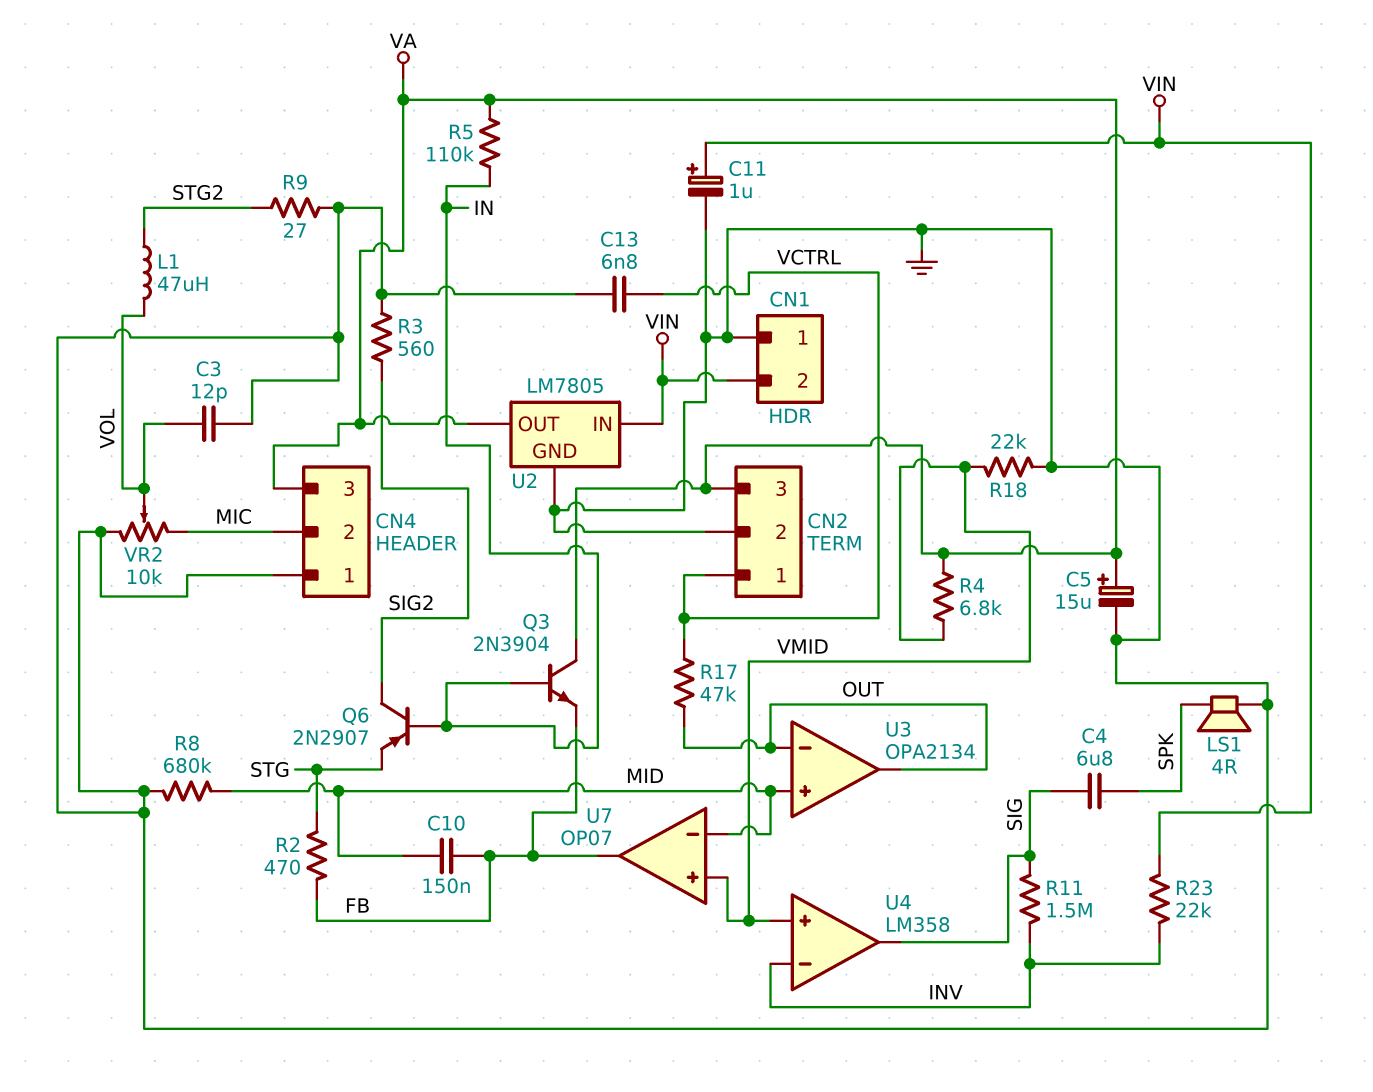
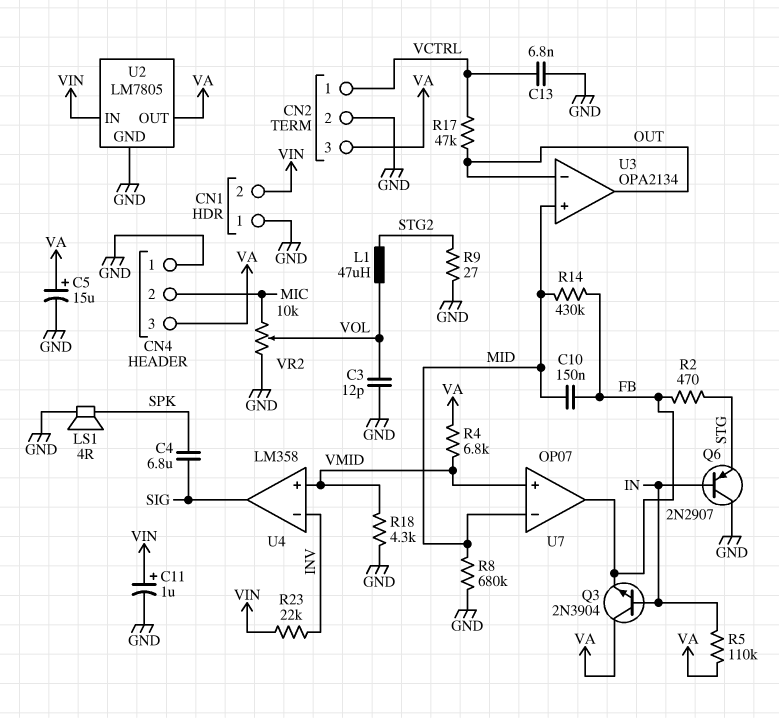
Q6: PNP 2N2907 (B IN, C SIG2, E STG) -> PNP 2N2907 (B IN, C GND, E STG)
R3: 560 (GND, SIG2) -> none
R11: 1.5M (INV, SIG) -> none
R14: none -> 430k (FB, MID)
R18: 22k (GND, VMID) -> 4.3k (GND, VMID)

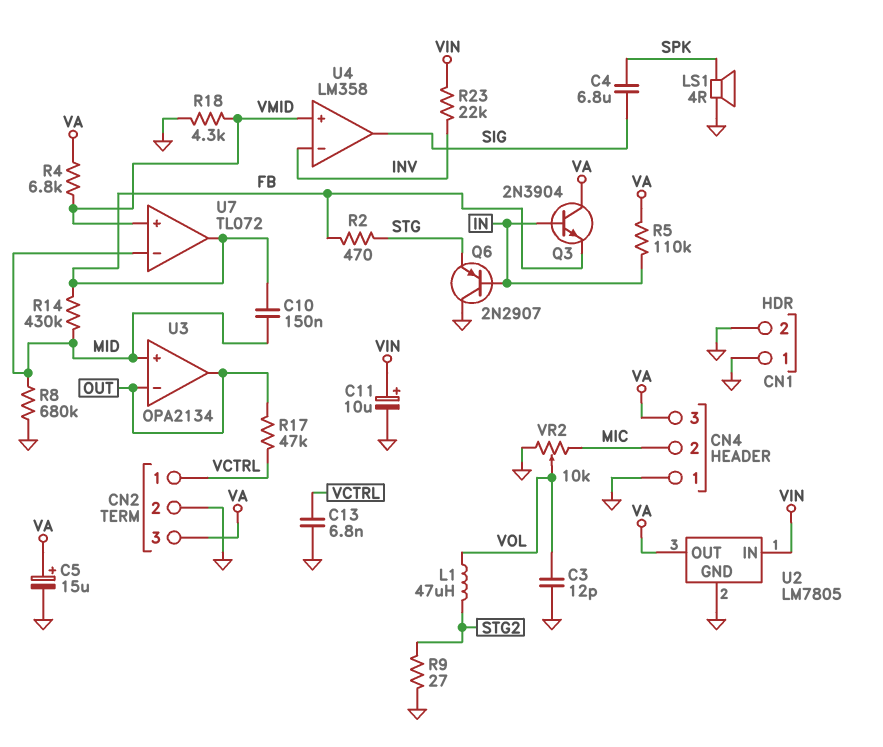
C11: 1uF (plus VIN, minus GND) -> 10uF (plus VIN, minus GND)
CN1 pin 2: VIN -> GND
U7: OP07 -> TL072

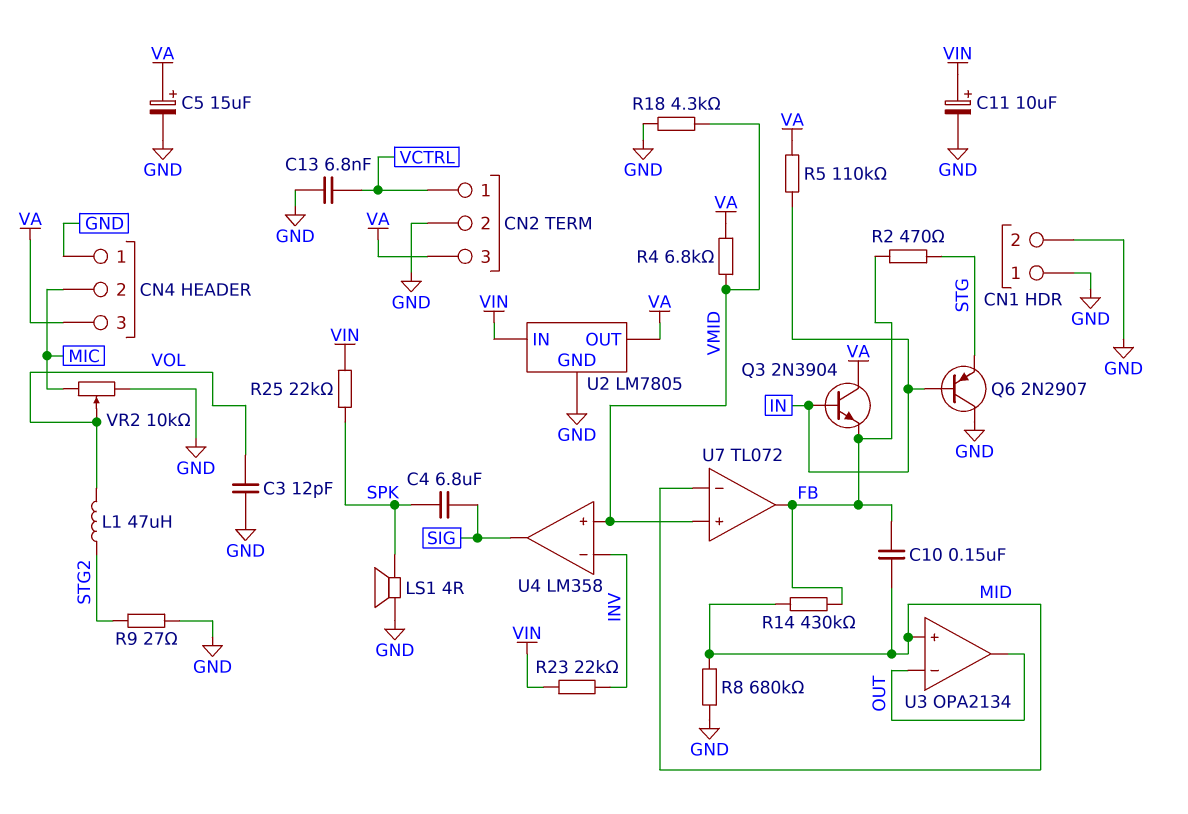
R17: 47k (OUT, VCTRL) -> none
R25: none -> 22k (SPK, VIN)

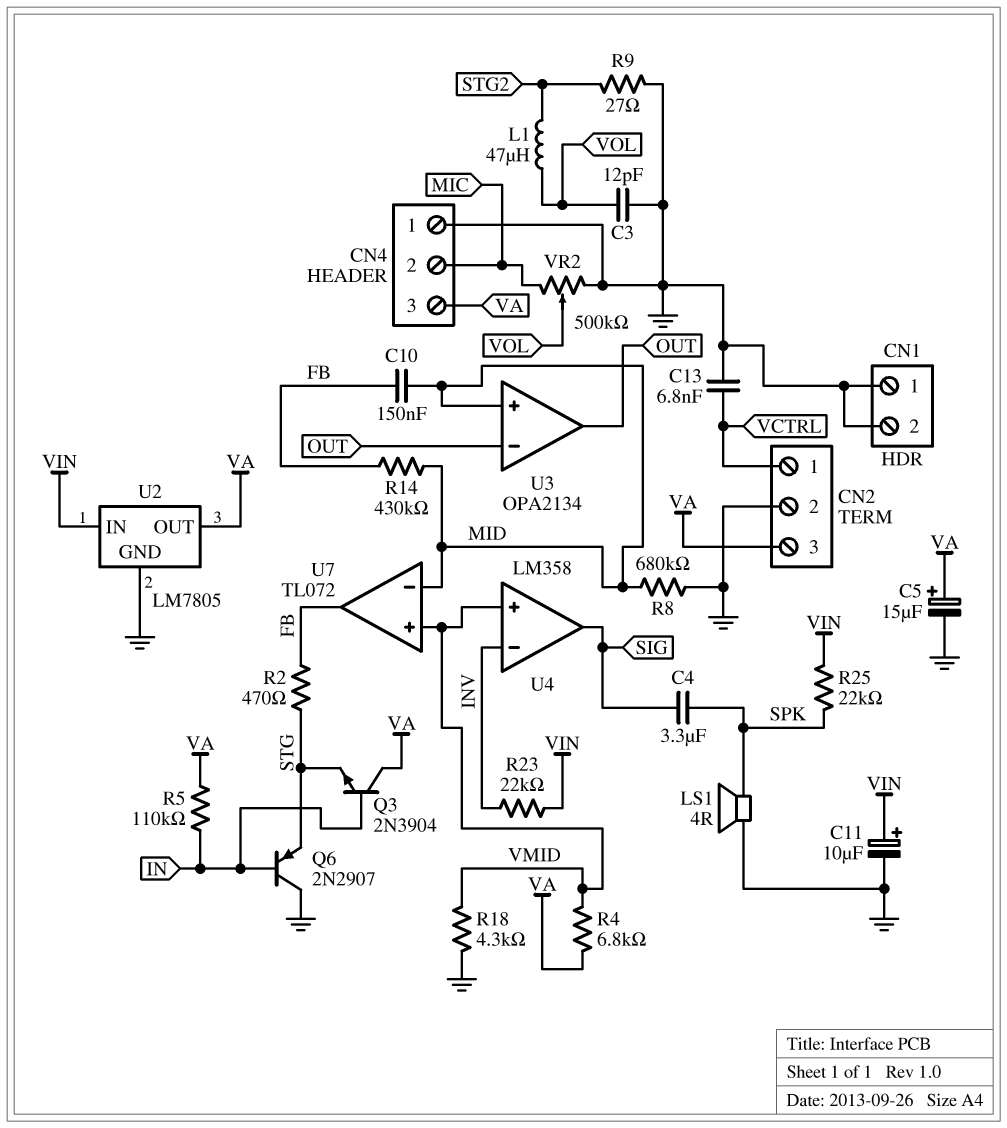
C4: 6.8uF (SIG, SPK) -> 3.3uF (SIG, SPK)
Q3: NPN 2N3904 (B IN, C VA, E FB) -> NPN 2N3904 (B IN, C VA, E STG)
VR2: 10k (GND, MIC, wiper VOL) -> 500k (GND, MIC, wiper VOL)

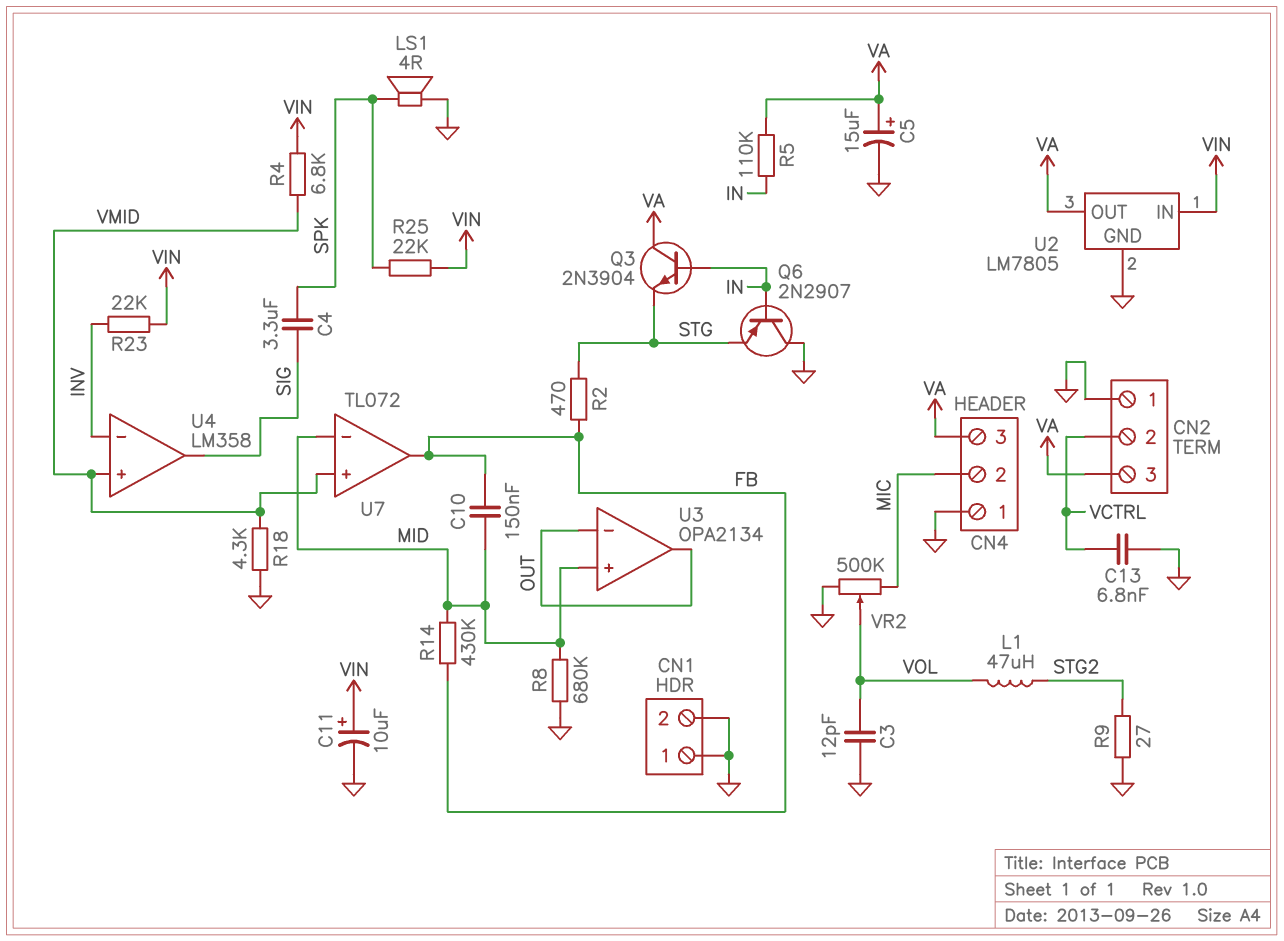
CN2 pin 1: VCTRL -> GND
CN2 pin 2: GND -> VCTRL
R4: 6.8k (VA, VMID) -> 6.8k (VIN, VMID)

